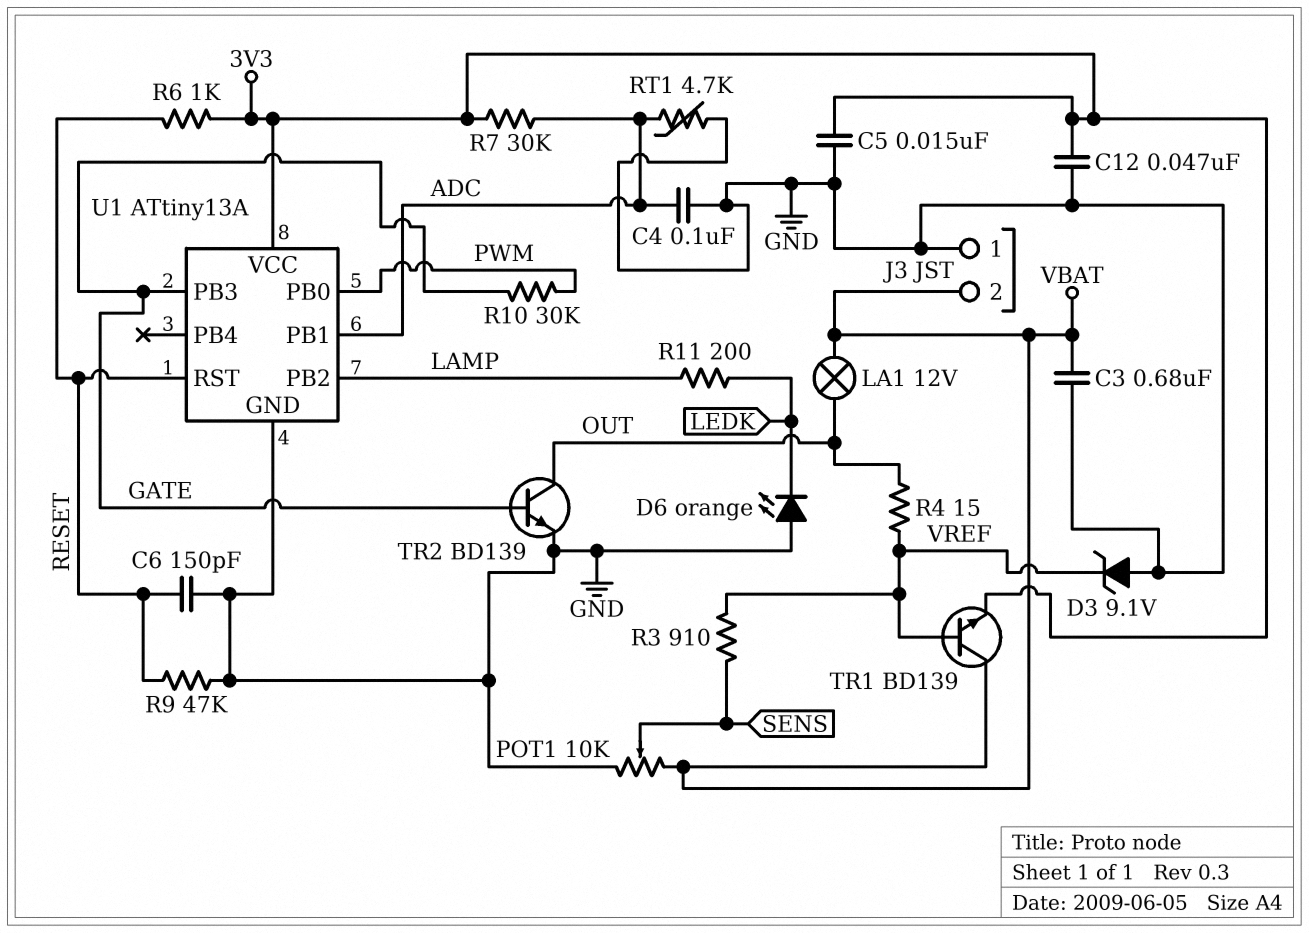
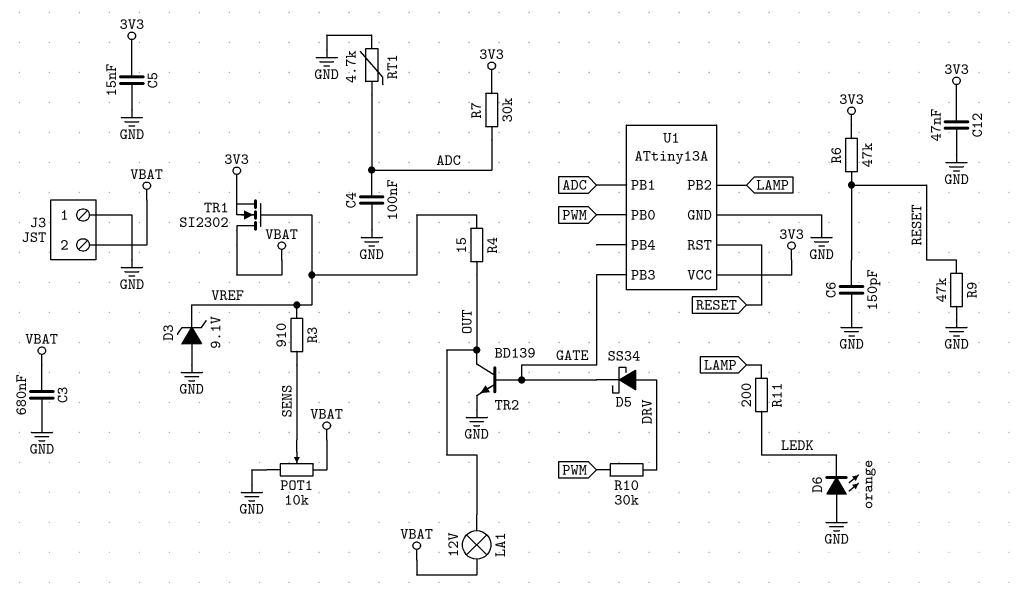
D5: none -> schottky SS34 (A DRV, K GATE)
R6: 1k (3V3, RESET) -> 47k (3V3, RESET)
R10: 30k (GATE, PWM) -> 30k (DRV, PWM)
TR1: NPN BD139 (B VREF, C VBAT, E 3V3) -> NMOS SI2302 (G VREF, D VBAT, S 3V3)

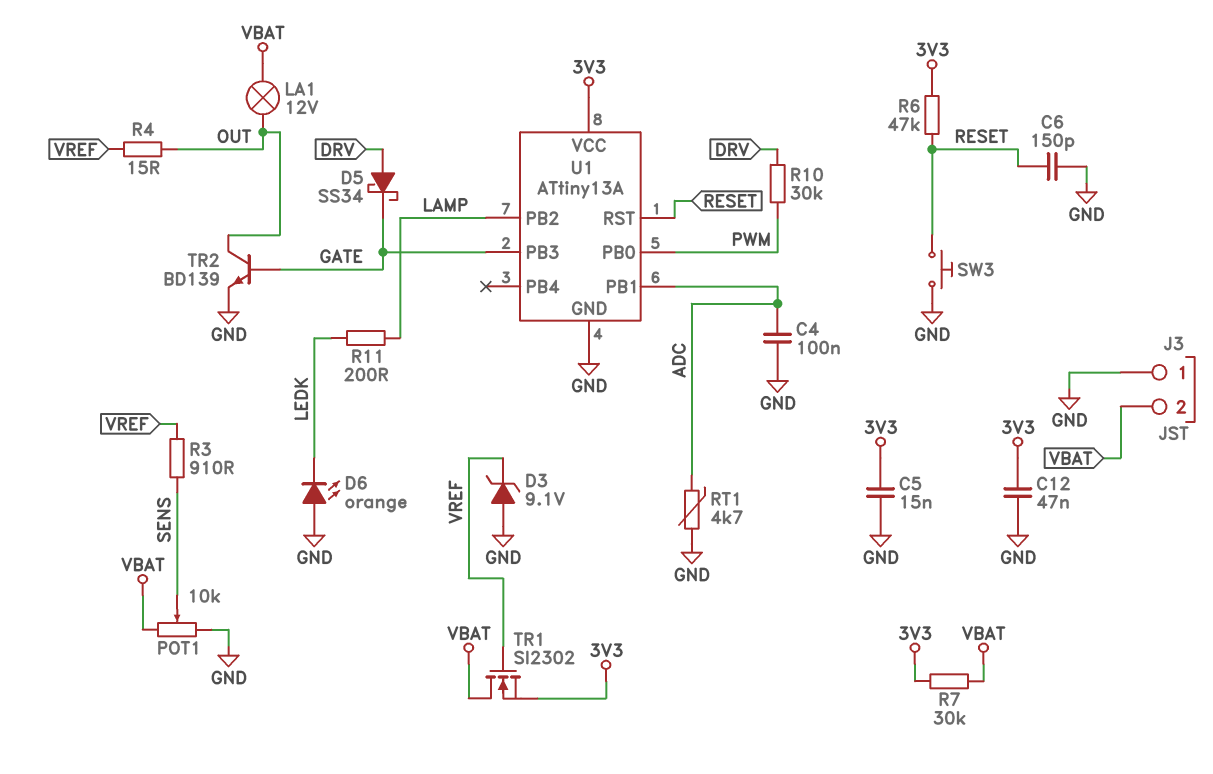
C3: 680nF (GND, VBAT) -> none
R7: 30k (3V3, ADC) -> 30k (3V3, VBAT)
R9: 47k (GND, RESET) -> none
SW3: none -> button (GND, RESET)

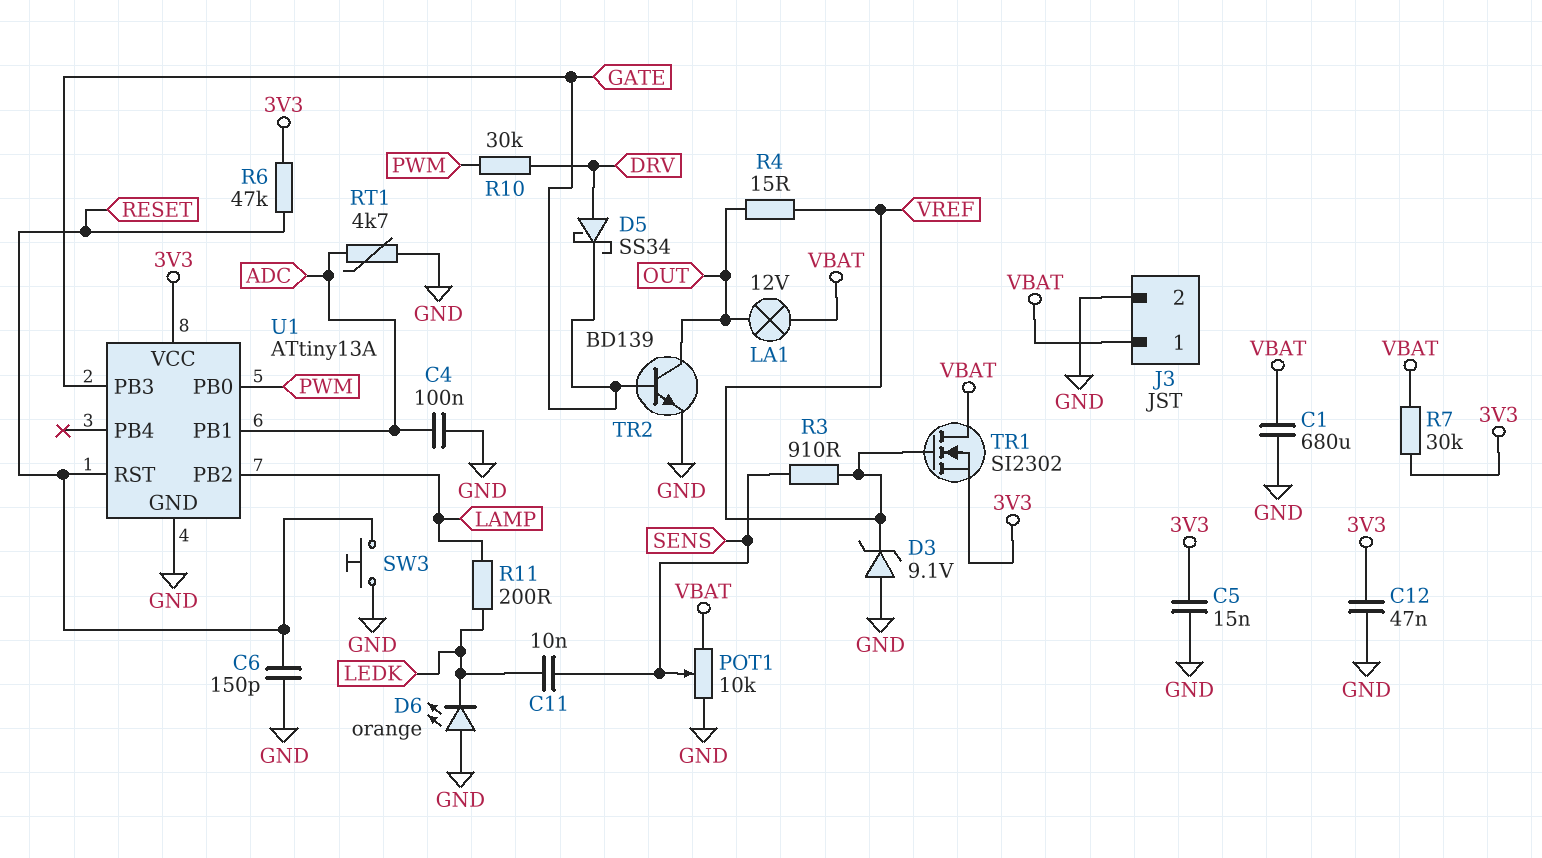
C1: none -> 680uF (GND, VBAT)
C11: none -> 10nF (LEDK, SENS)
J3 pin 1: GND -> VBAT
J3 pin 2: VBAT -> GND

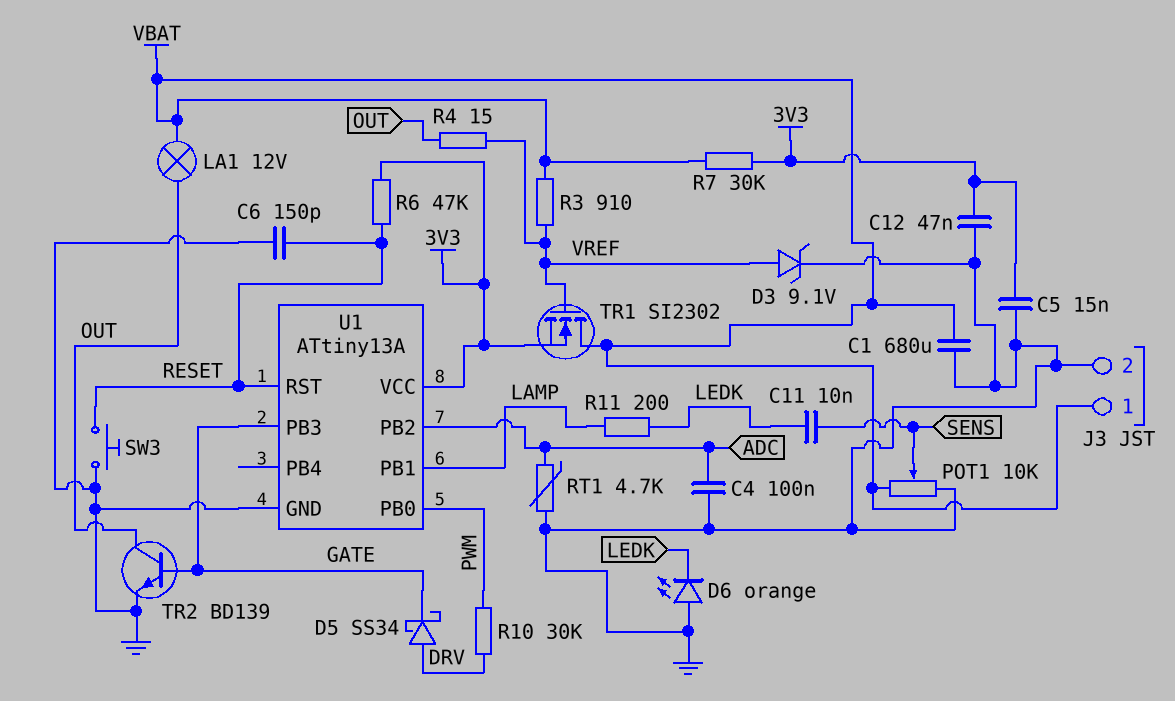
D3: zener 9.1V (A GND, K VREF) -> zener 9.1V (A VREF, K GND)
R3: 910 (SENS, VREF) -> 910 (VBAT, VREF)
U1 pin PB1: ADC -> LAMP
U1 pin PB2: LAMP -> ADC

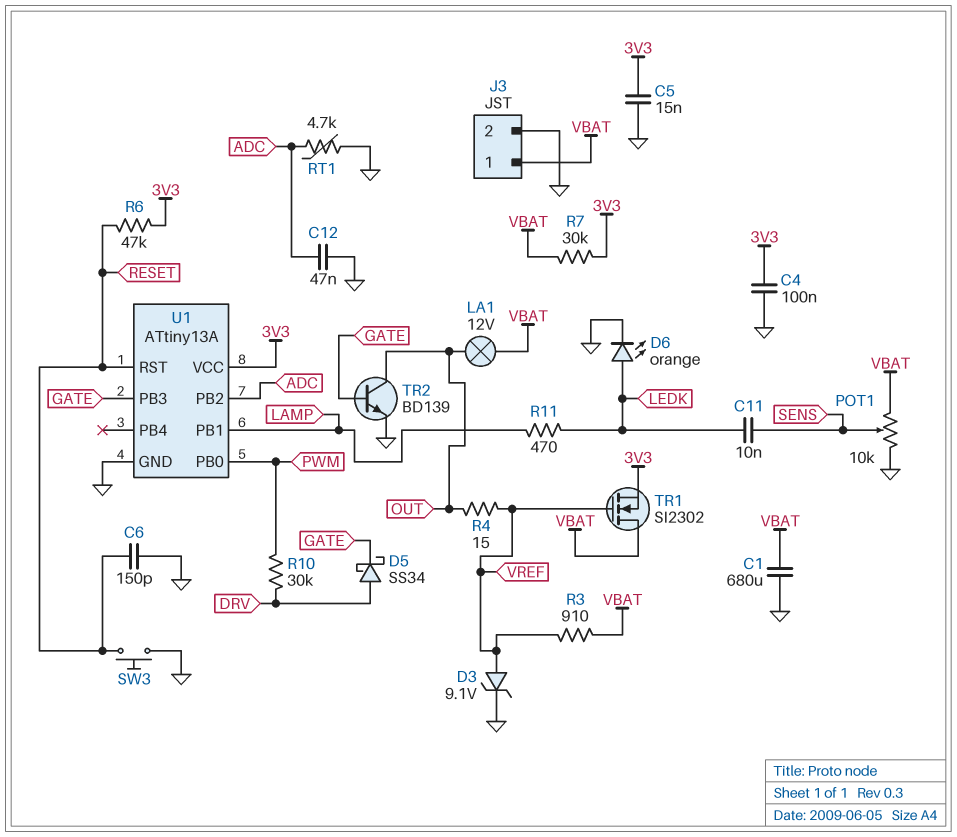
C4: 100nF (ADC, GND) -> 100nF (3V3, GND)
C12: 47nF (3V3, GND) -> 47nF (ADC, GND)
D6: LED orange (A GND, K LEDK) -> LED orange (A LEDK, K GND)
R11: 200 (LAMP, LEDK) -> 470 (LAMP, LEDK)

